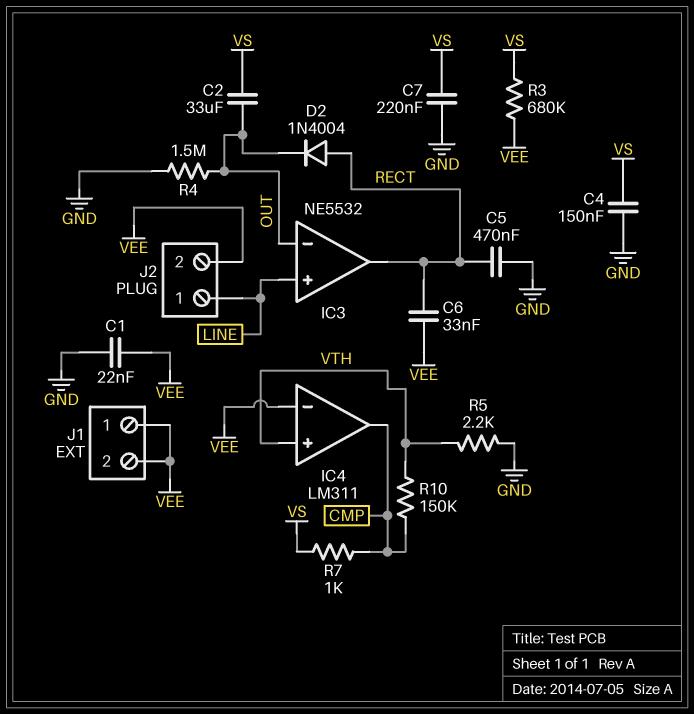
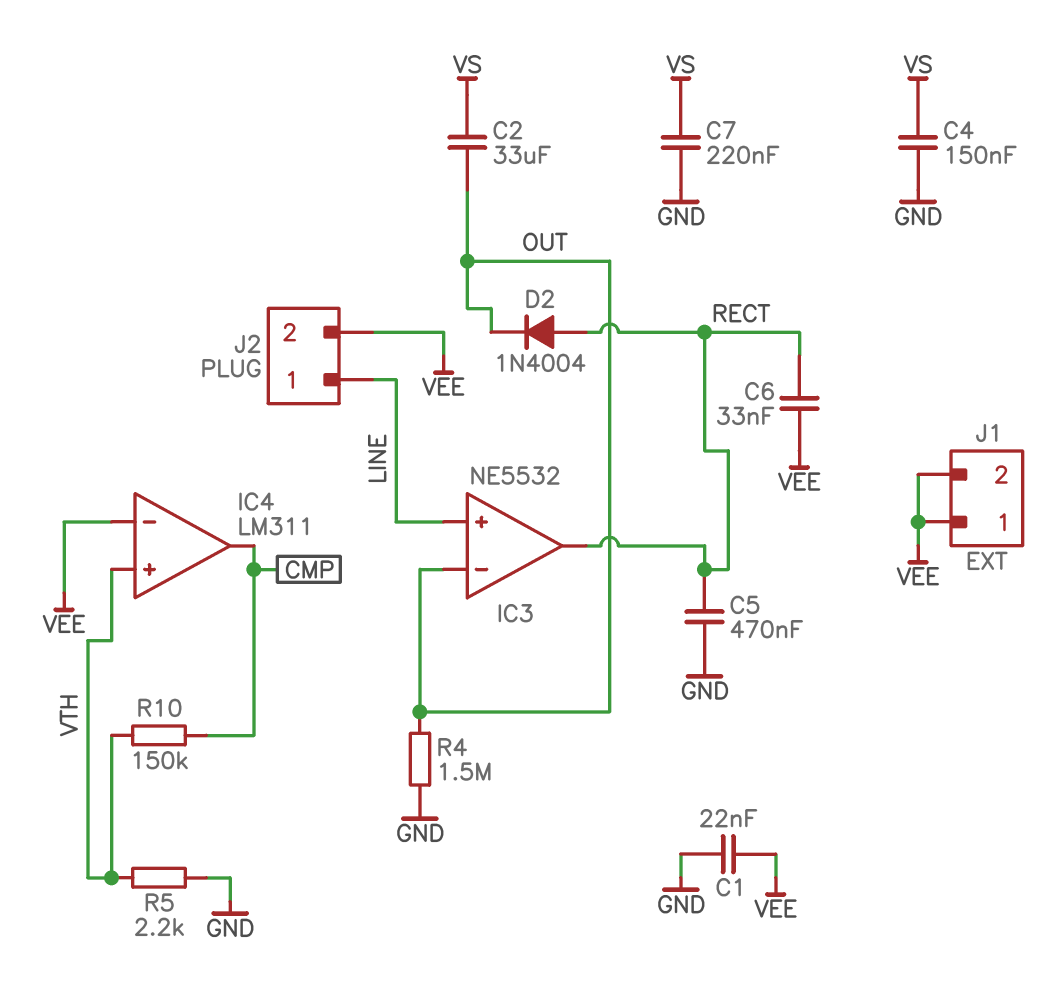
R3: 680k (VEE, VS) -> none
R7: 1k (CMP, VS) -> none

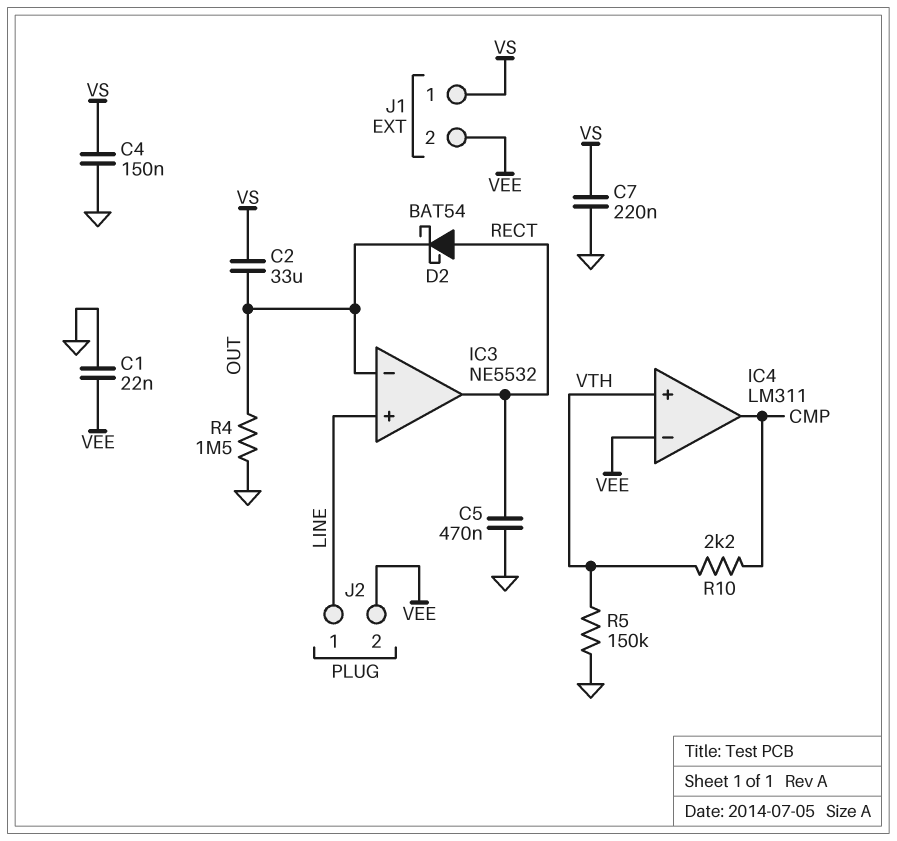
C6: 33nF (RECT, VEE) -> none
D2: diode 1N4004 (A RECT, K OUT) -> schottky BAT54 (A RECT, K OUT)
J1 pin 1: VEE -> VS
R5: 2.2k (GND, VTH) -> 150k (GND, VTH)
R10: 150k (CMP, VTH) -> 2.2k (CMP, VTH)

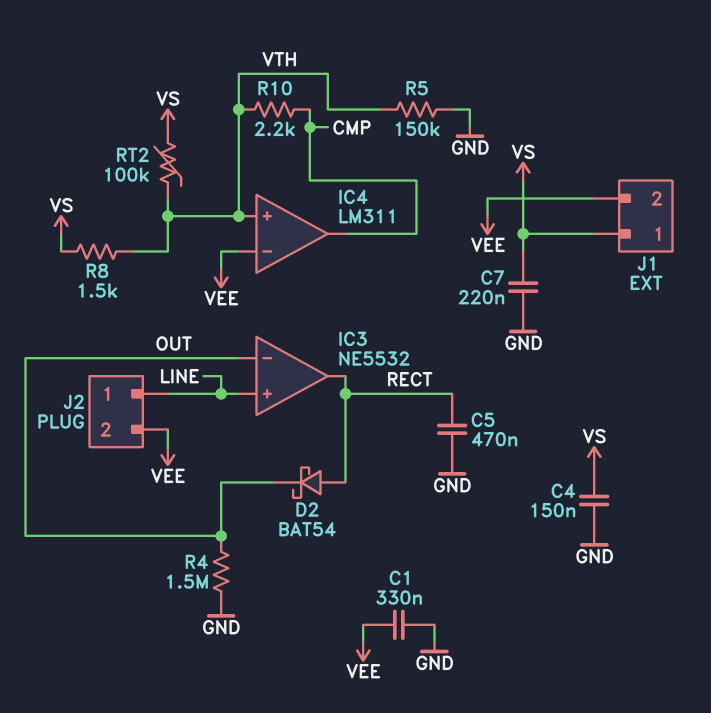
C1: 22nF (GND, VEE) -> 330nF (GND, VEE)
C2: 33uF (OUT, VS) -> none
R8: none -> 1.5k (VS, VTH)
RT2: none -> 100k (VS, VTH)

